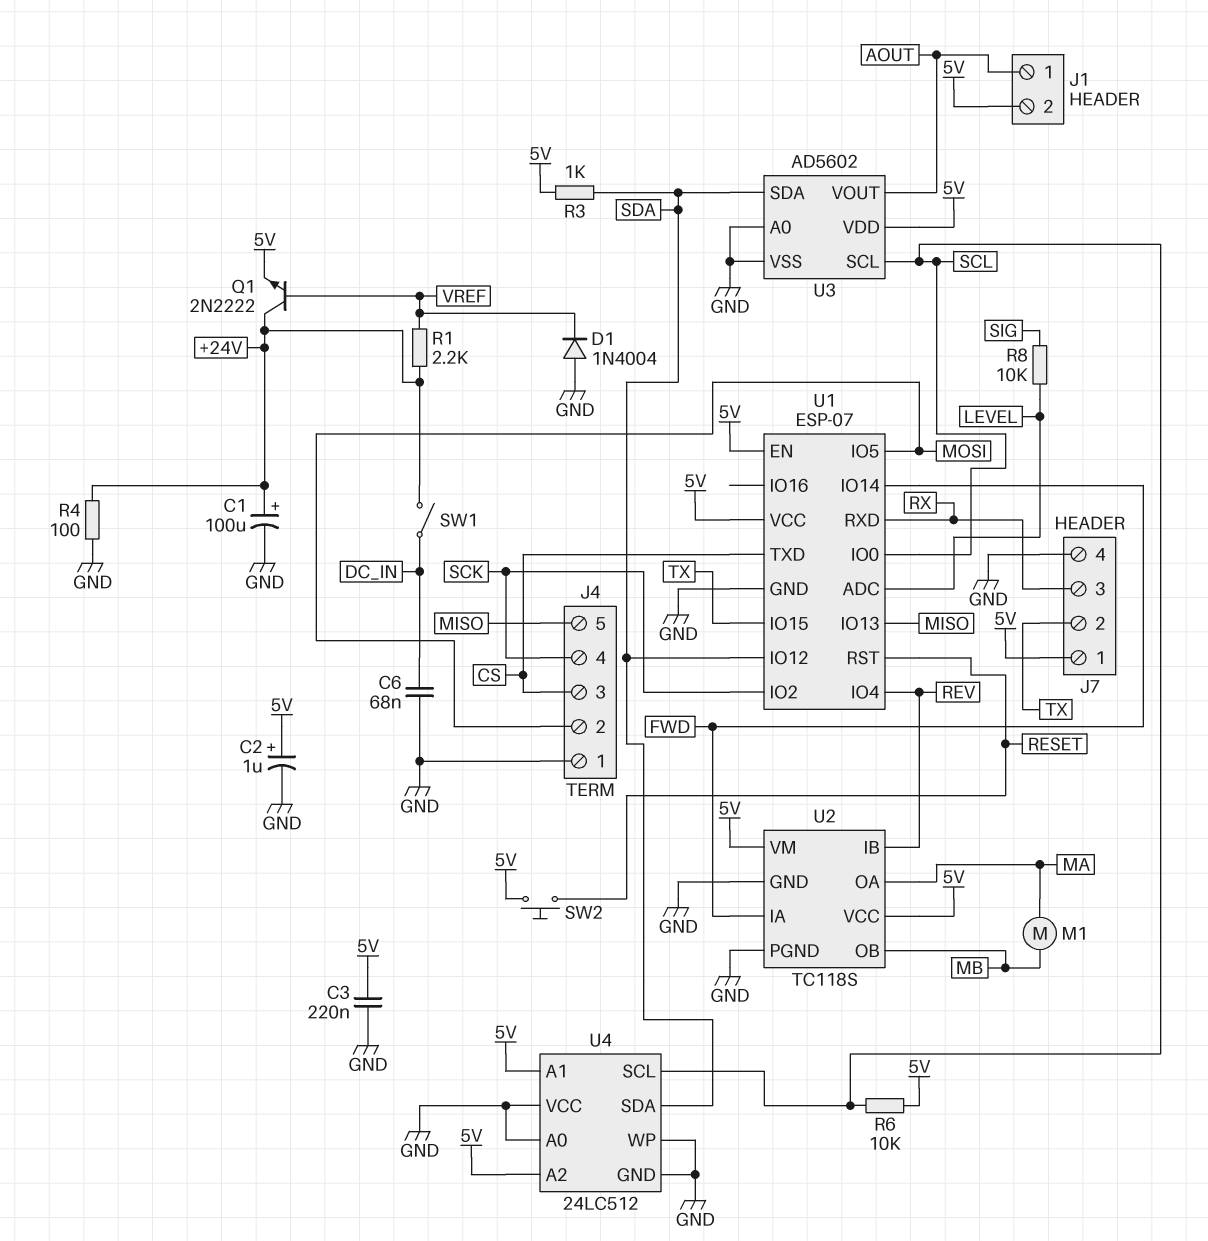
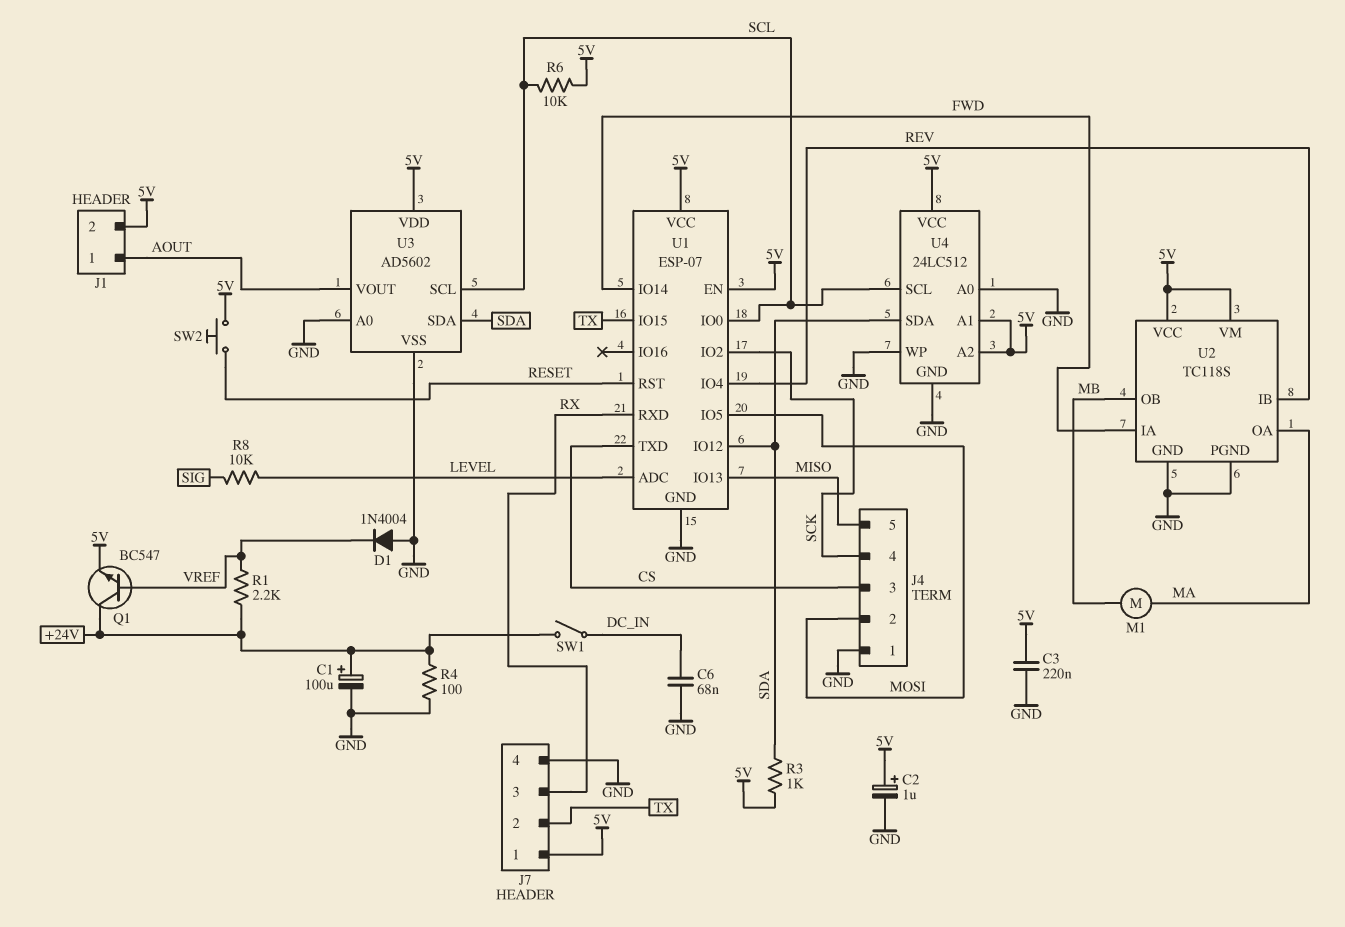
Q1: NPN 2N2222 (B VREF, C +24V, E 5V) -> NPN BC547 (B VREF, C +24V, E 5V)
U4 pin VCC: GND -> 5V

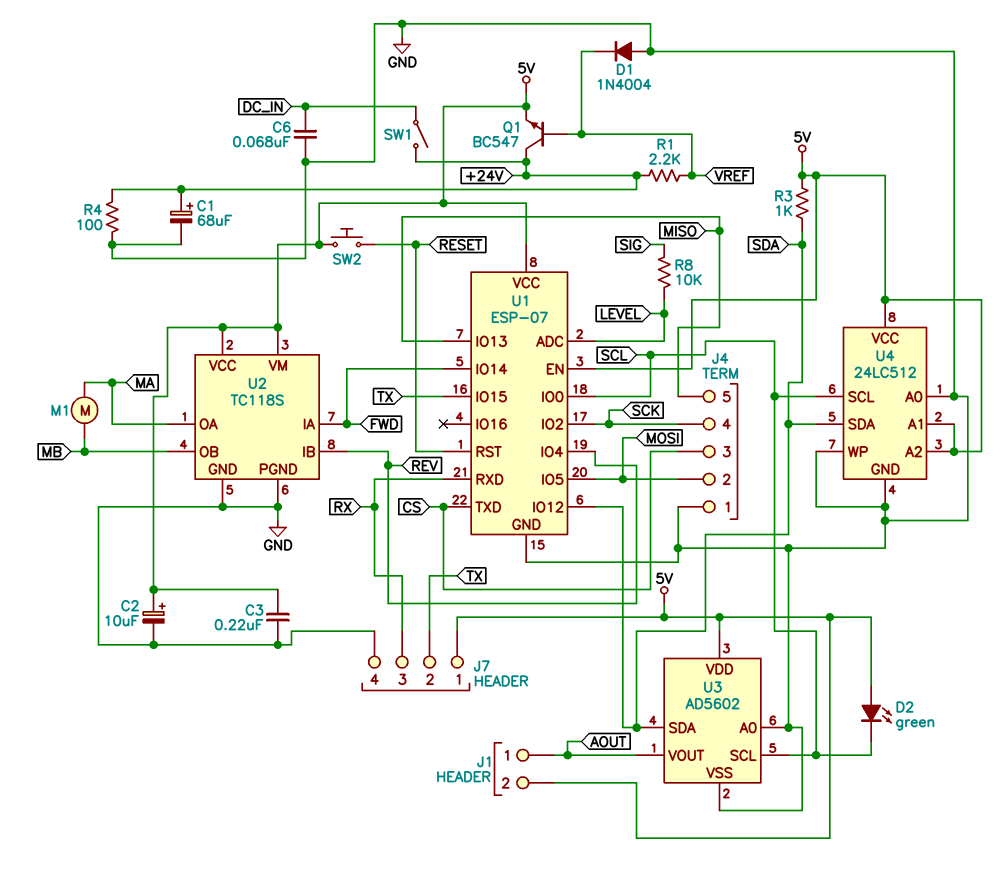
C1: 100uF (plus +24V, minus GND) -> 68uF (plus +24V, minus GND)
C2: 1uF (plus 5V, minus GND) -> 10uF (plus 5V, minus GND)
D2: none -> LED green (A 5V, K SCL)
R6: 10k (5V, SCL) -> none

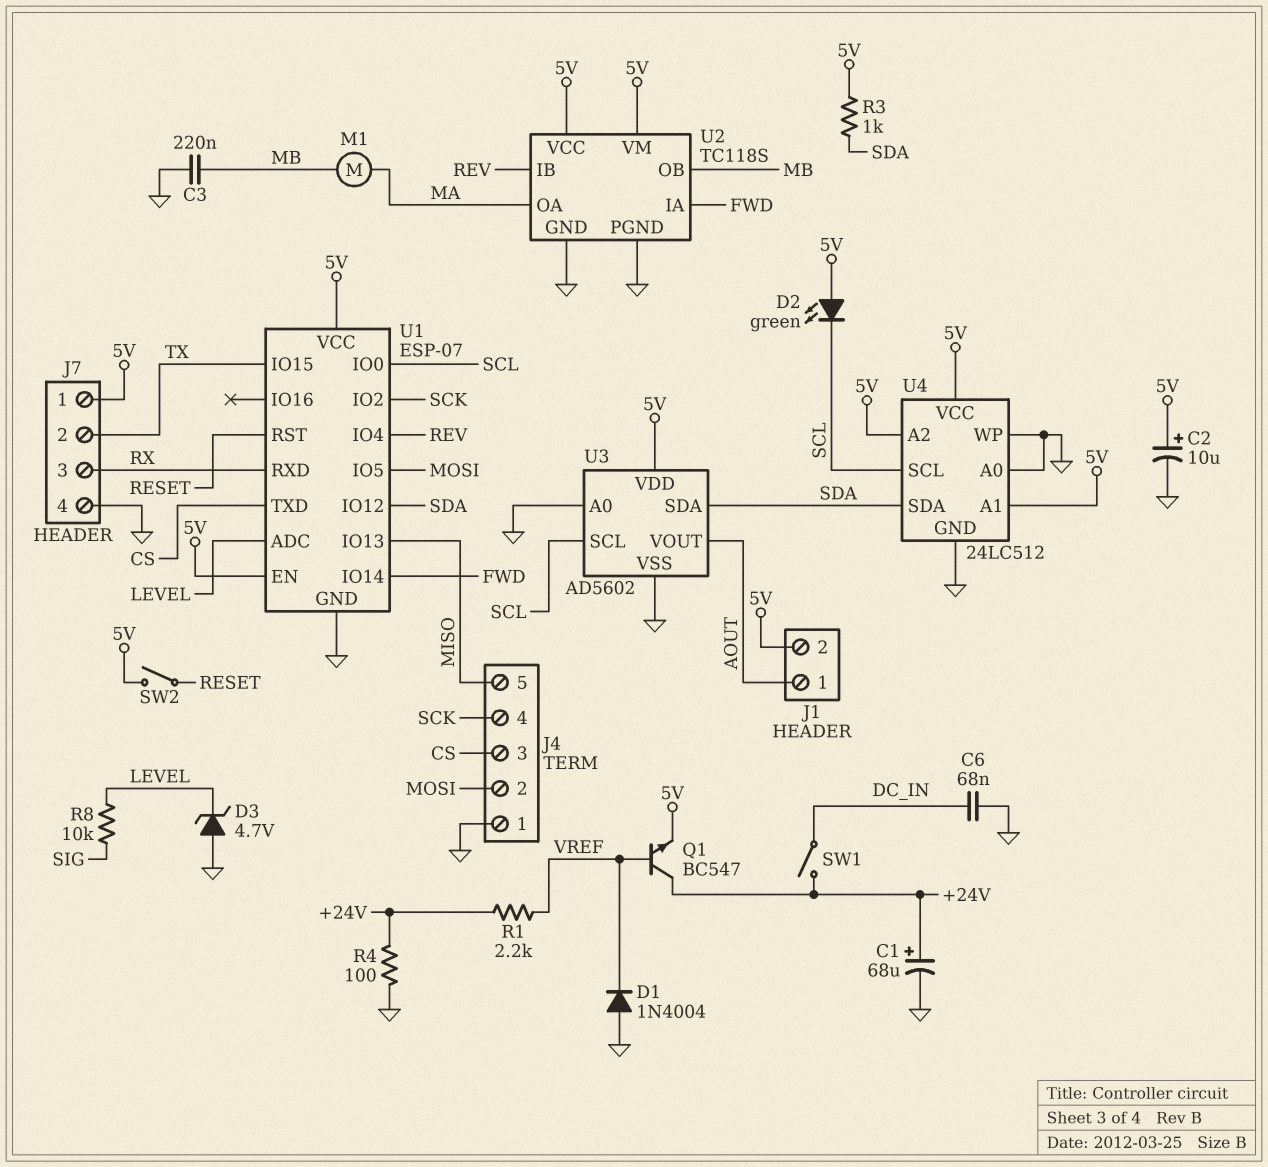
C3: 220nF (5V, GND) -> 220nF (GND, MB)
D3: none -> zener 4.7V (A GND, K LEVEL)
SW2: button (5V, RESET) -> switch (5V, RESET)

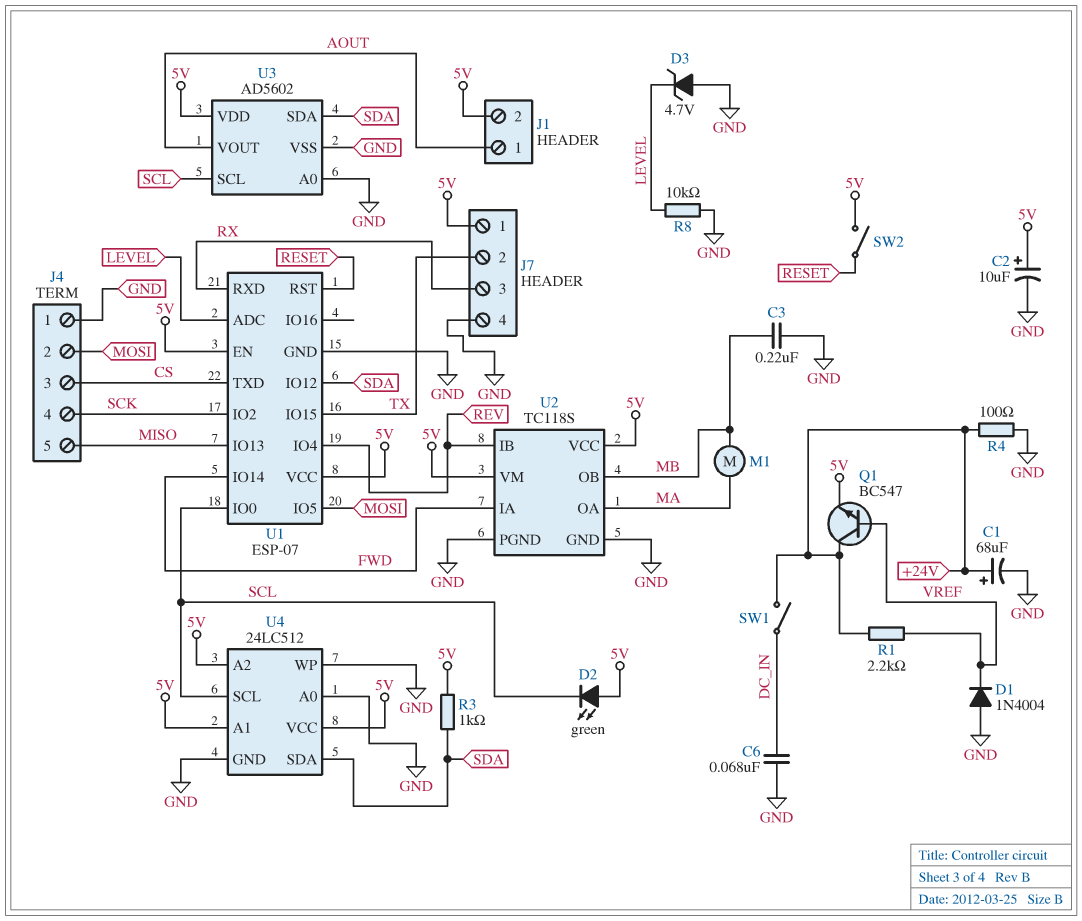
R8: 10k (LEVEL, SIG) -> 10k (GND, LEVEL)

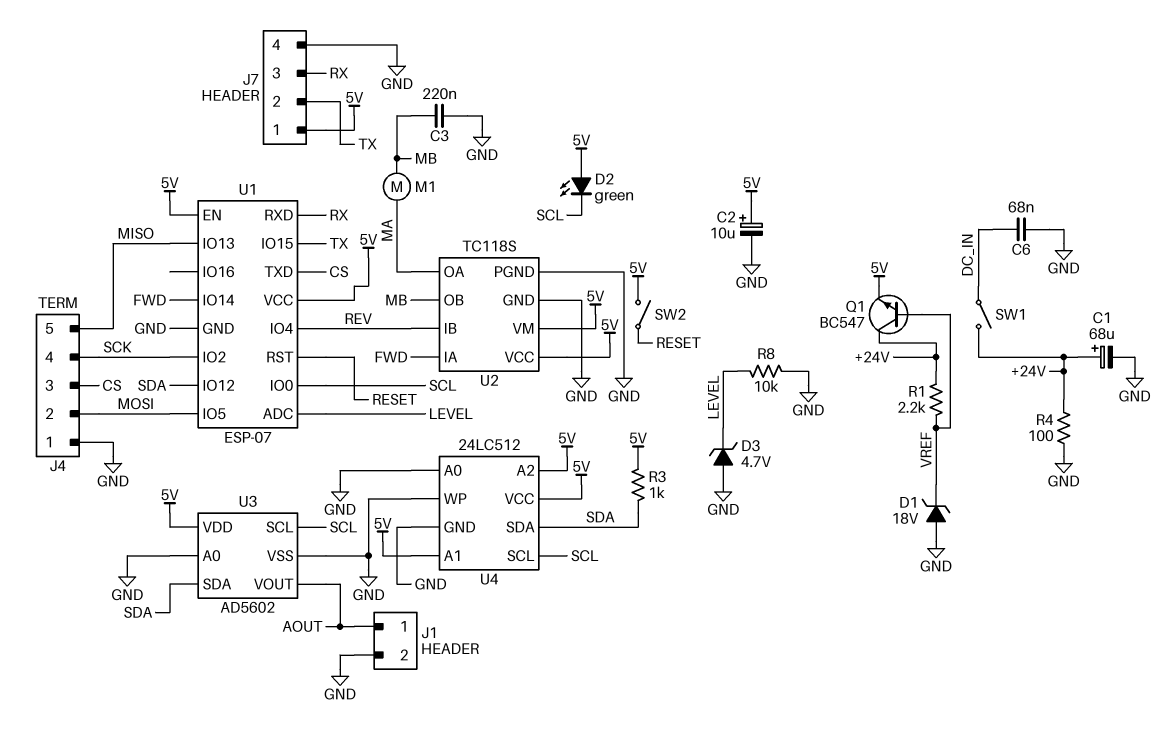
D1: diode 1N4004 (A GND, K VREF) -> zener 18V (A GND, K VREF)
J1 pin 2: 5V -> GND

